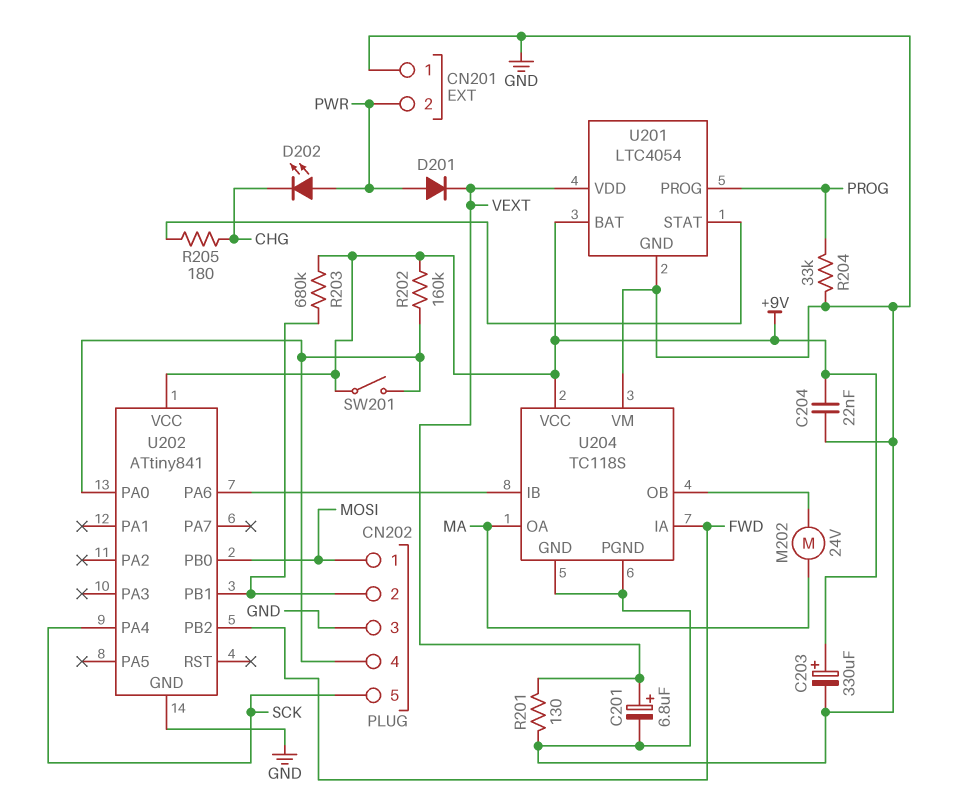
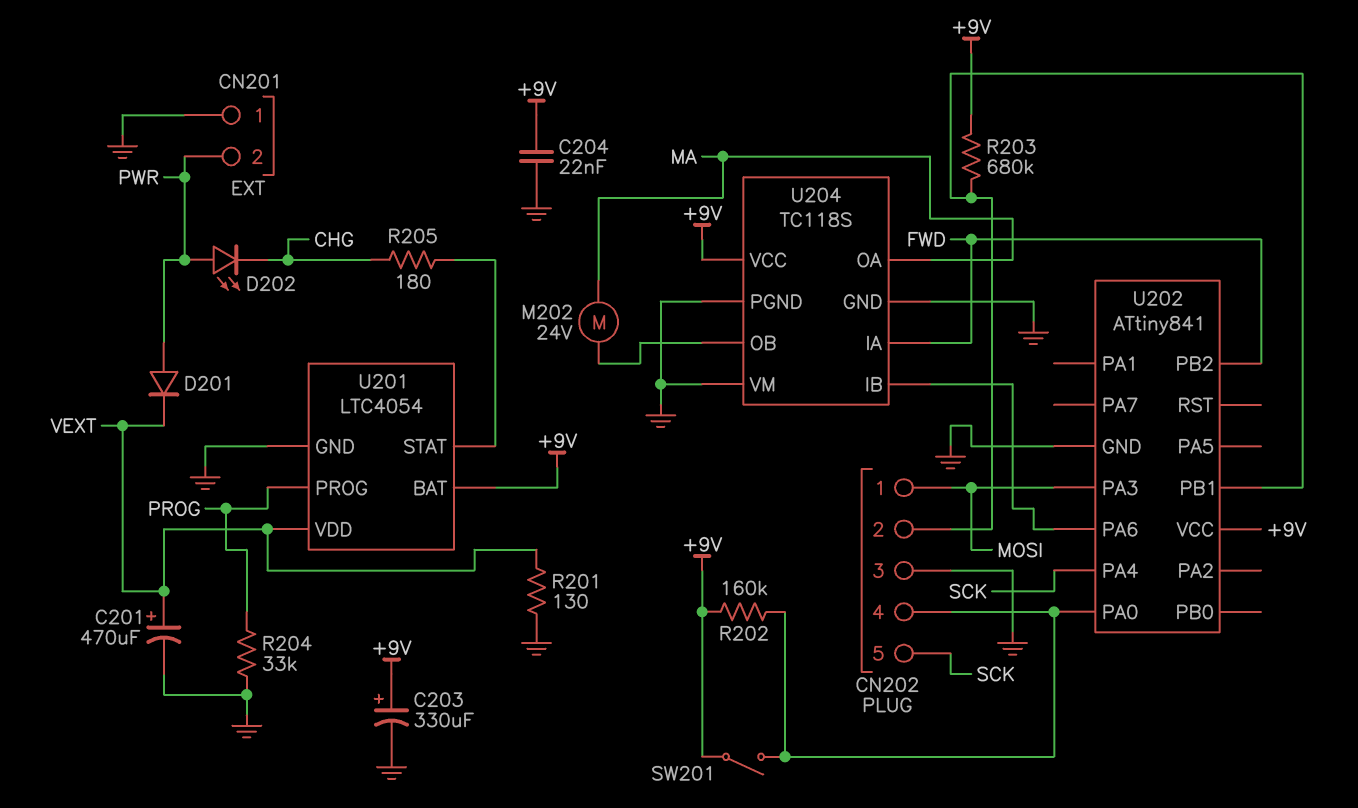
C201: 6.8uF (plus VEXT, minus GND) -> 470uF (plus VEXT, minus GND)
U202 pin PA3: none -> MOSI
U202 pin PB0: MOSI -> none

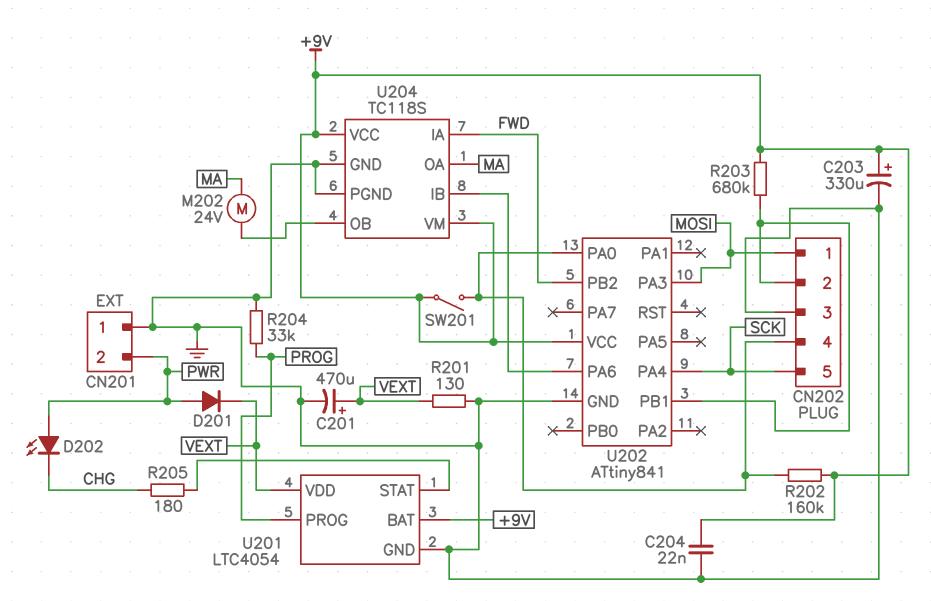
U204 pin VM: GND -> +9V

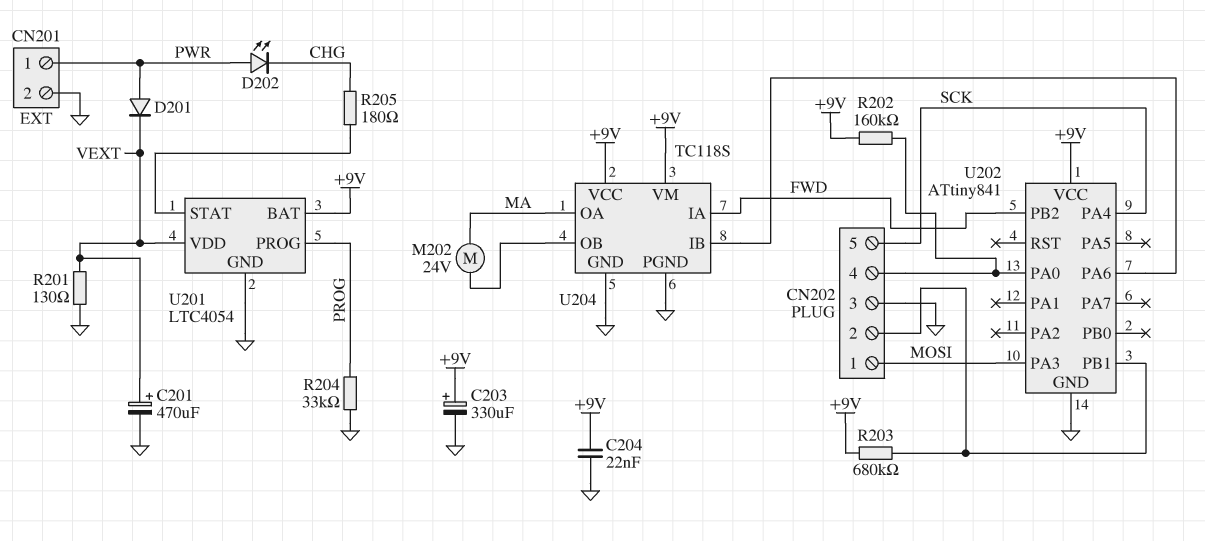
CN201 pin 1: GND -> PWR
CN201 pin 2: PWR -> GND
SW201: switch (+9V, CN202/4) -> none

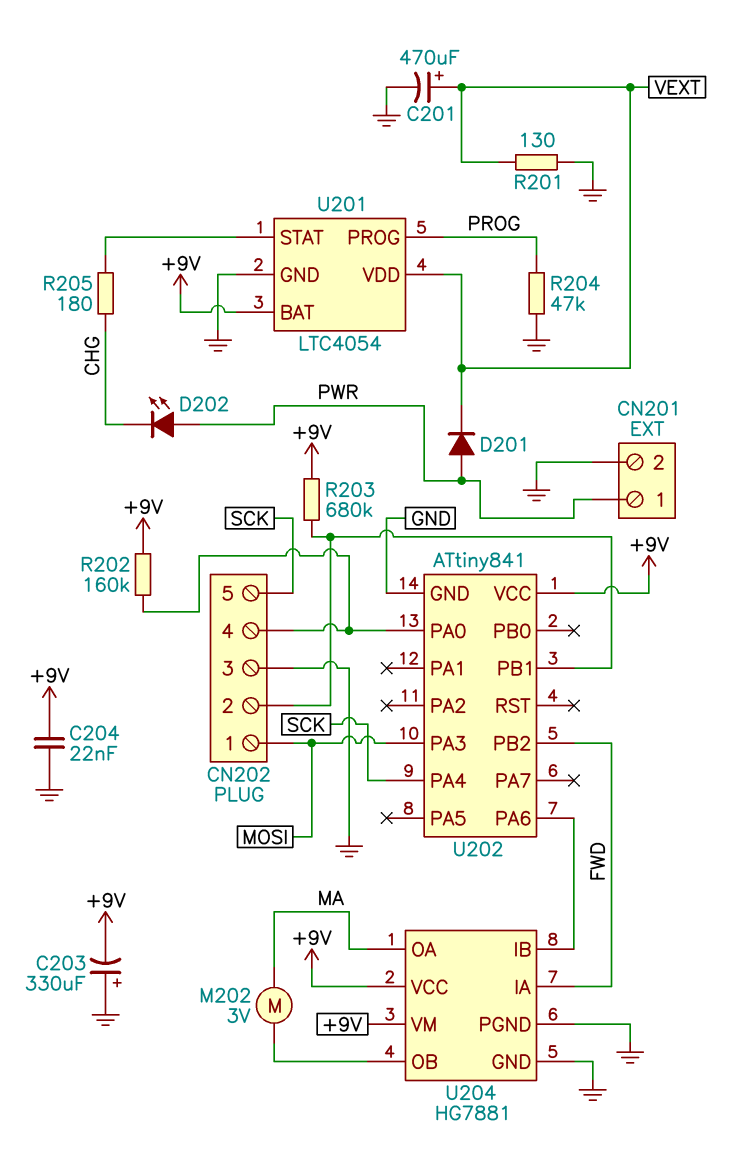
C203: 330uF (plus +9V, minus GND) -> 330uF (plus GND, minus +9V)
M202: motor 24V (MA, U204/OB) -> motor 3V (MA, U204/OB)
R204: 33k (GND, PROG) -> 47k (GND, PROG)
U204: TC118S -> HG7881

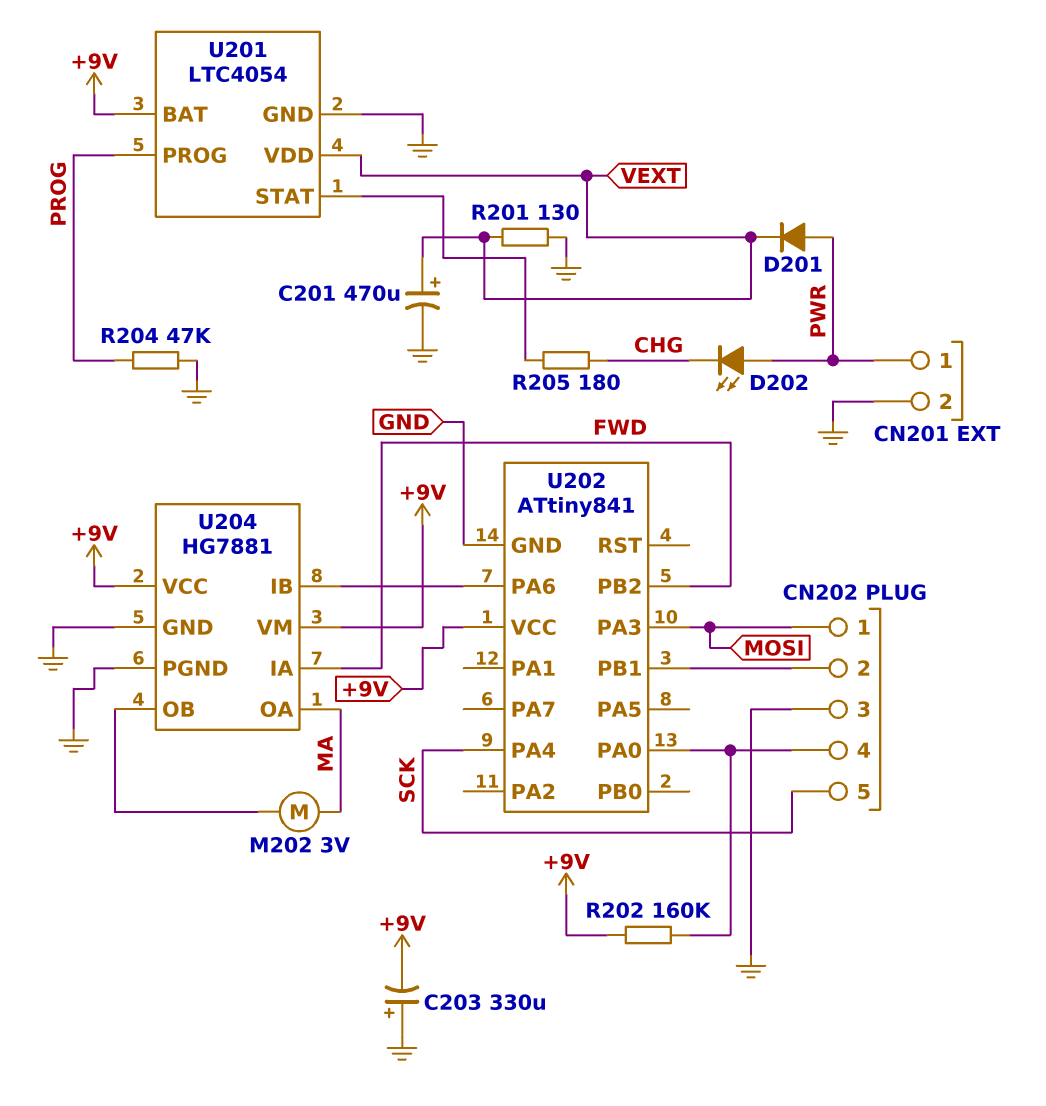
C204: 22nF (+9V, GND) -> none
R203: 680k (+9V, CN202/2) -> none

